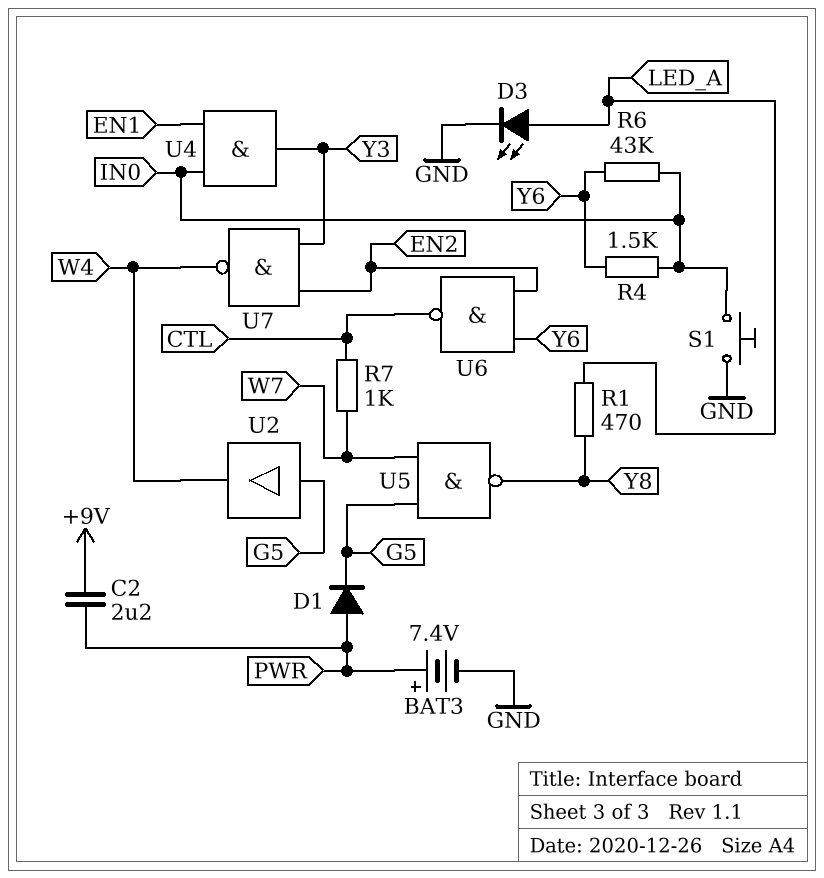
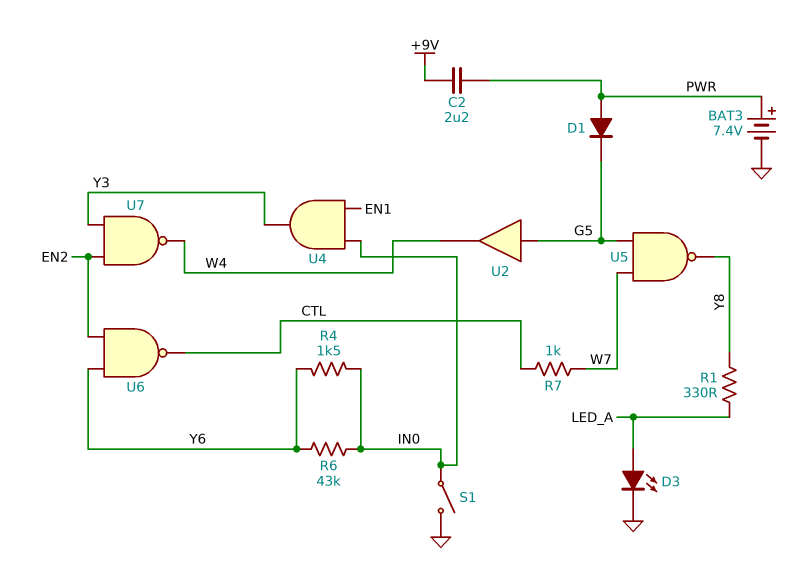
R1: 470 (LED_A, Y8) -> 330 (LED_A, Y8)
S1: button (GND, IN0) -> switch (GND, IN0)

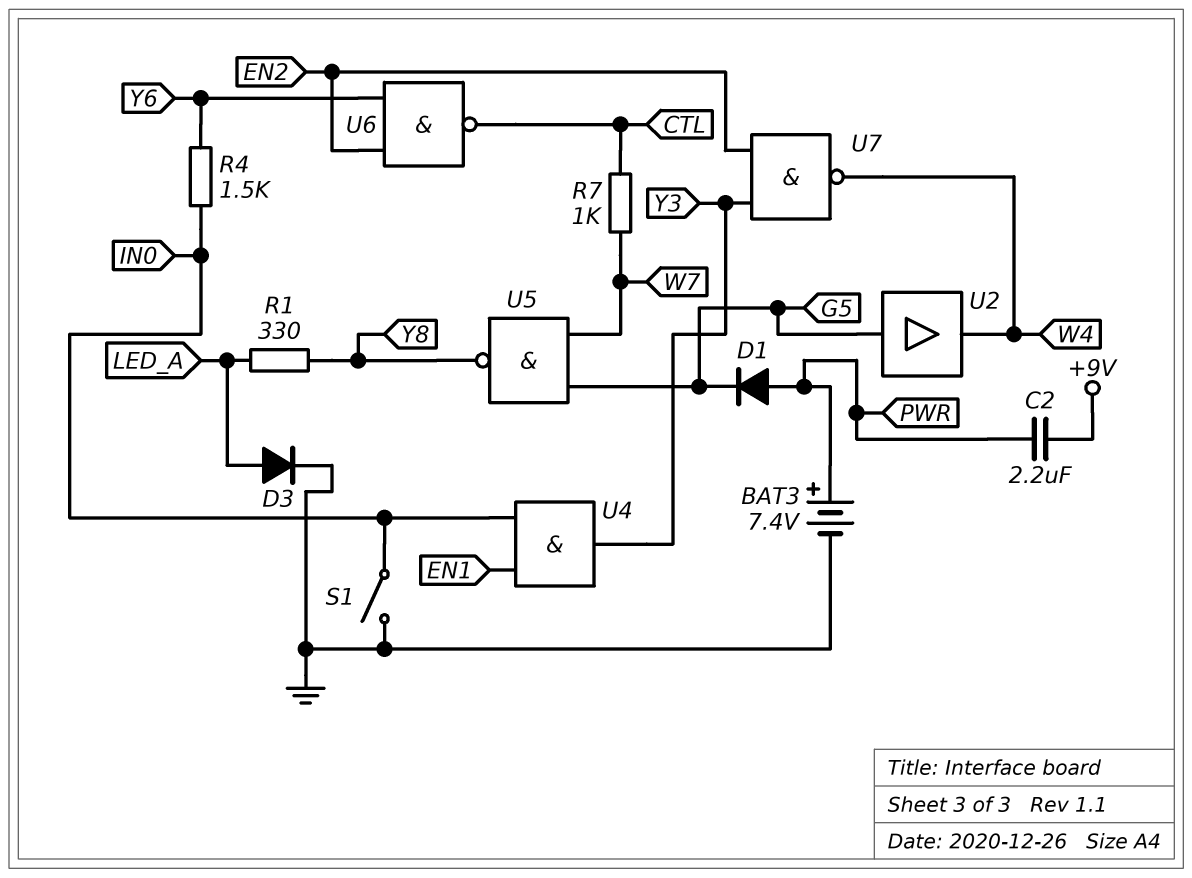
D3: LED (A LED_A, K GND) -> diode (A LED_A, K GND)
R6: 43k (IN0, Y6) -> none

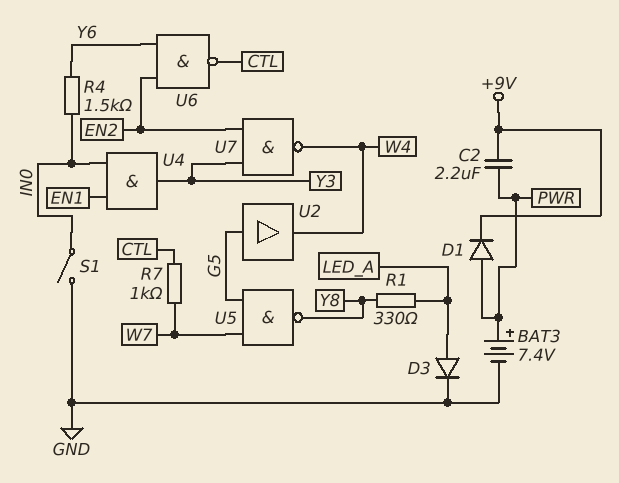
D1: diode (A PWR, K G5) -> diode (A PWR, K +9V)

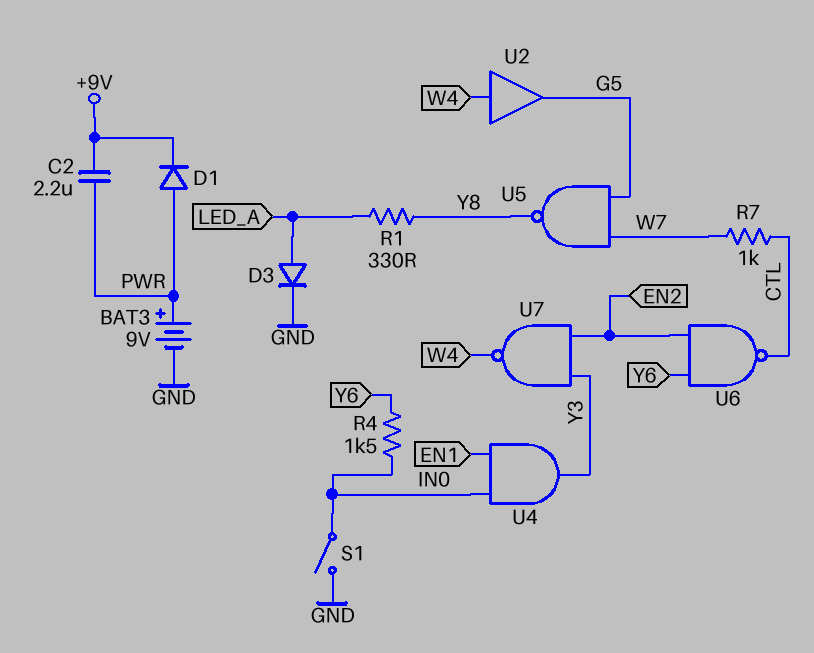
BAT3: 7.4V (plus PWR, minus GND) -> 9V (plus PWR, minus GND)
U2: buffer (in G5, out W4) -> buffer (in W4, out G5)

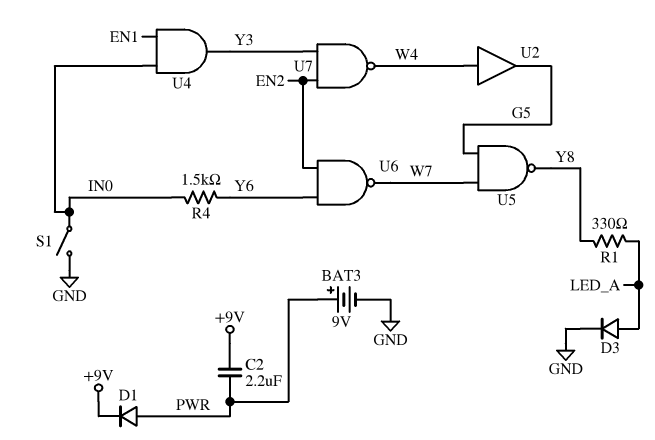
R7: 1k (CTL, W7) -> none
U6: NAND (in EN2, in Y6, out CTL) -> NAND (in EN2, in Y6, out W7)

